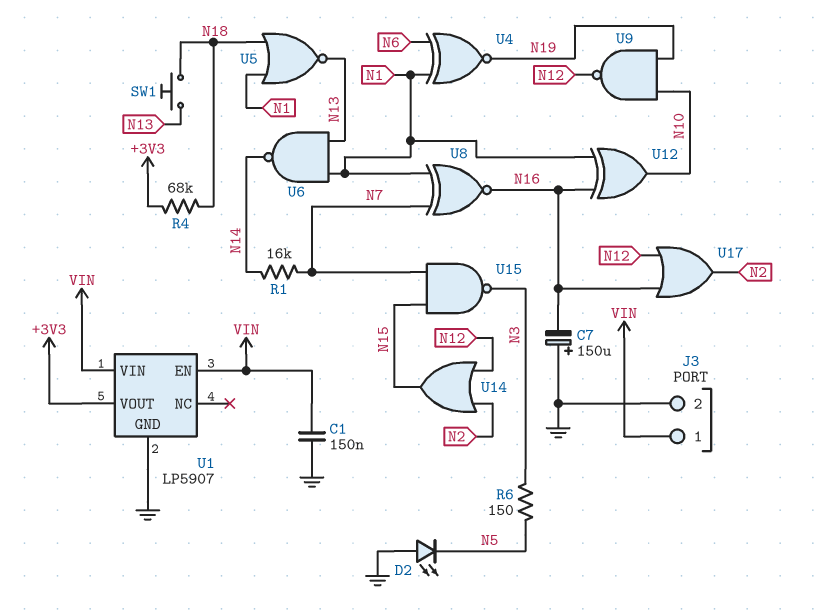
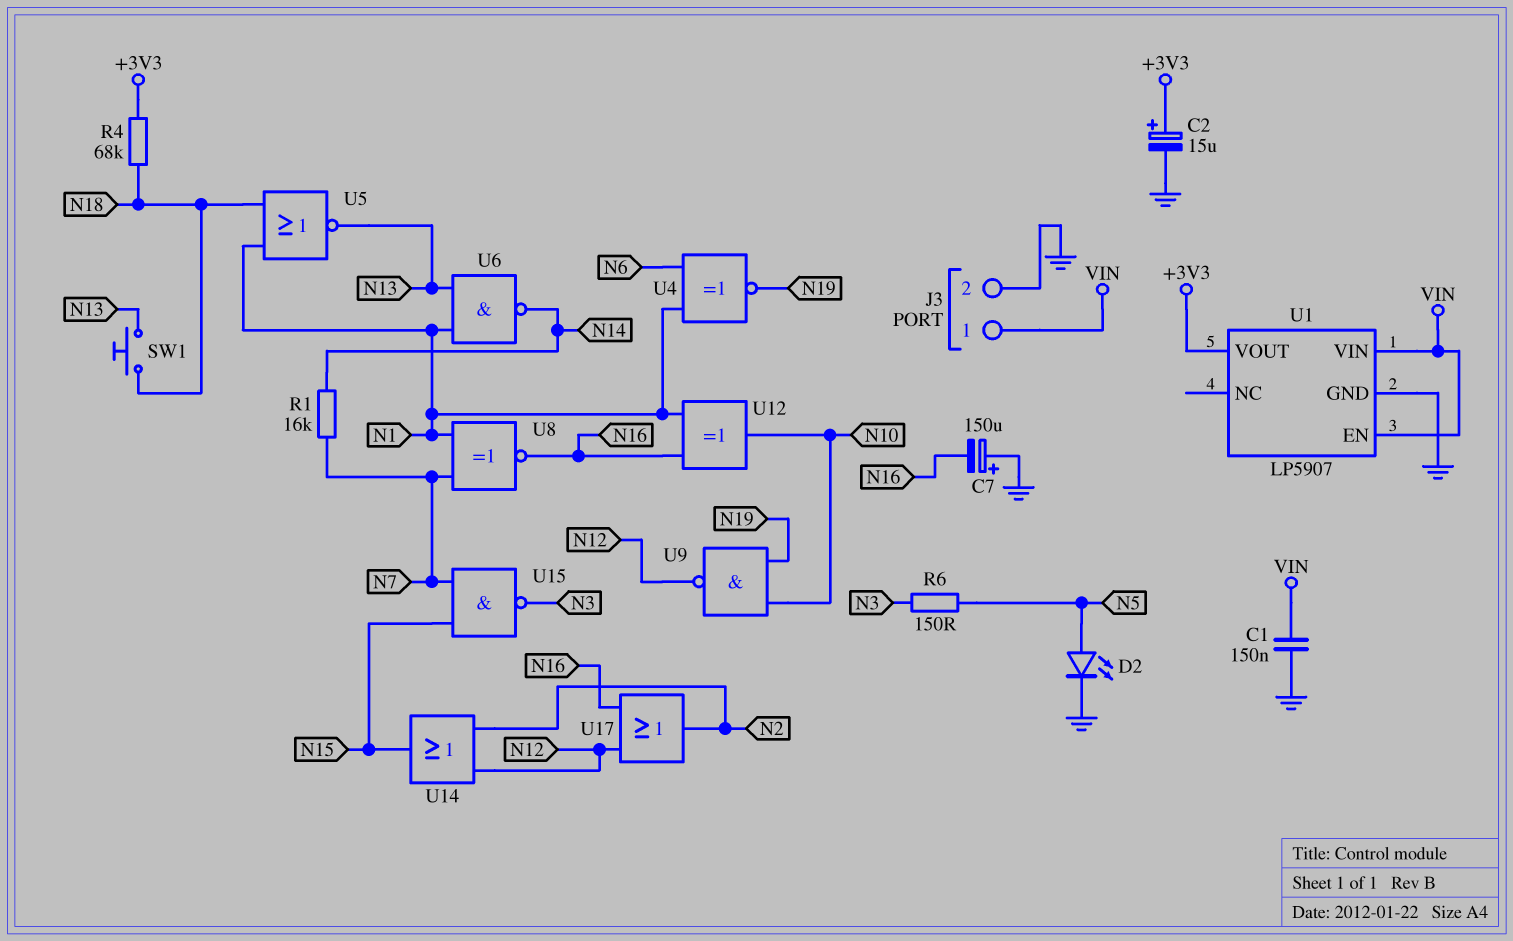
C2: none -> 15uF (plus +3V3, minus GND)
D2: LED (A GND, K N5) -> LED (A N5, K GND)

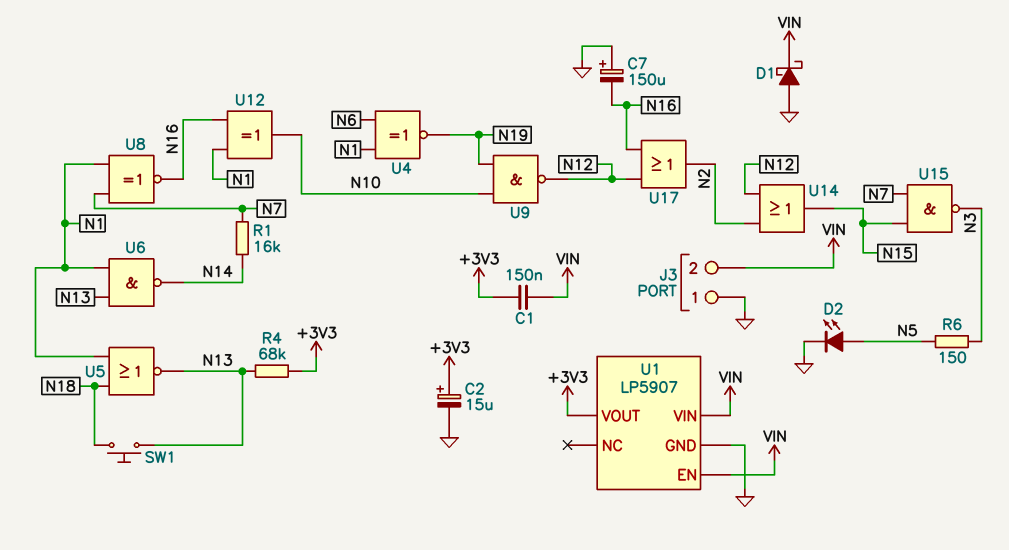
C1: 150nF (GND, VIN) -> 150nF (+3V3, VIN)
D1: none -> schottky (A GND, K VIN)
J3 pin 1: VIN -> GND
J3 pin 2: GND -> VIN
R4: 68k (+3V3, N18) -> 68k (+3V3, N13)

